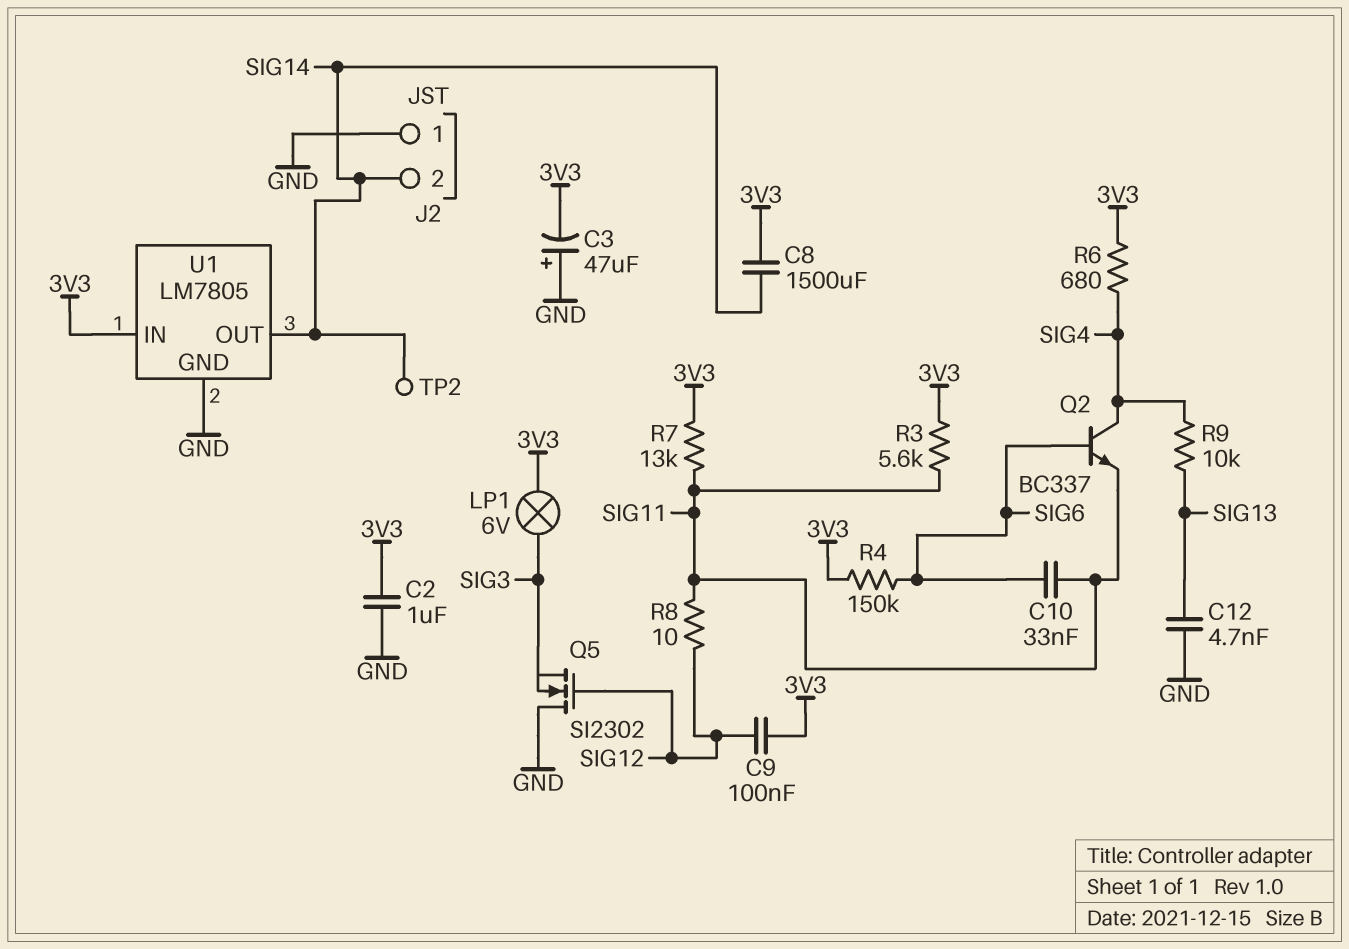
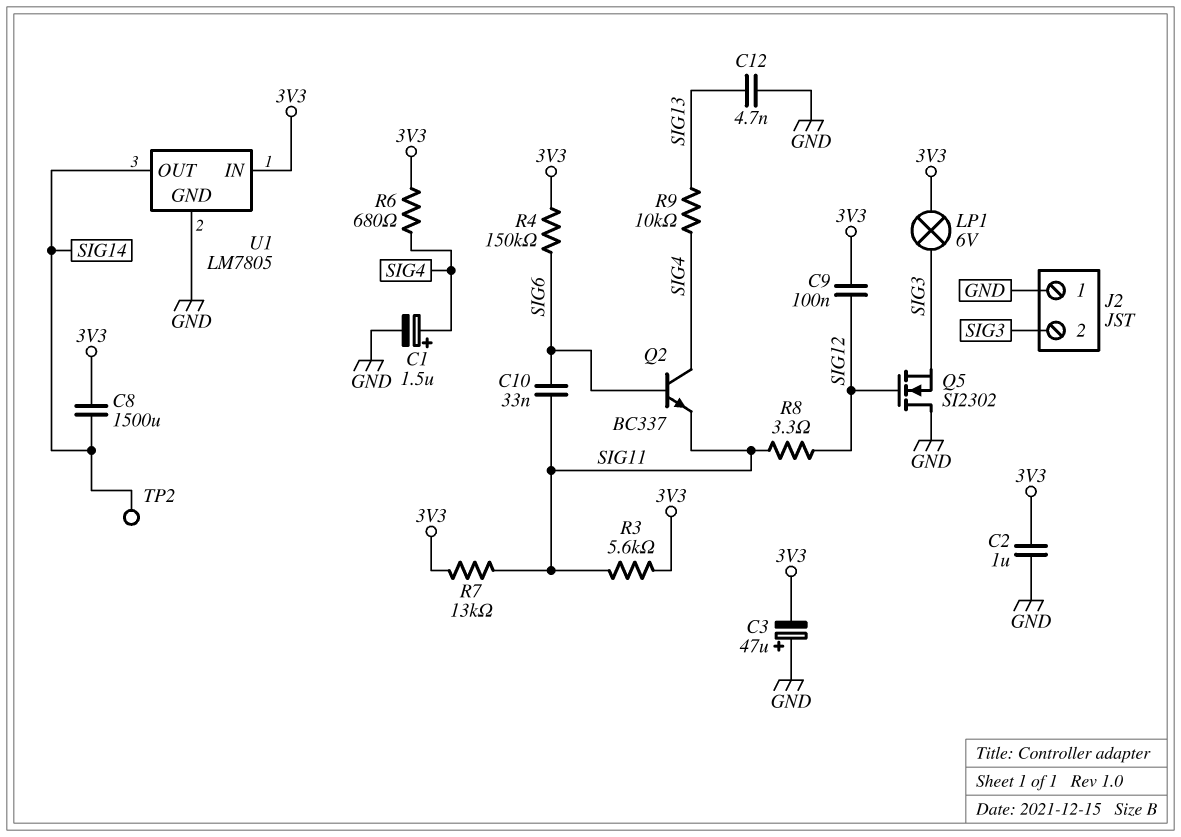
C1: none -> 1.5uF (plus SIG4, minus GND)
J2 pin 2: SIG14 -> SIG3
R8: 10 (SIG11, SIG12) -> 3.3 (SIG11, SIG12)

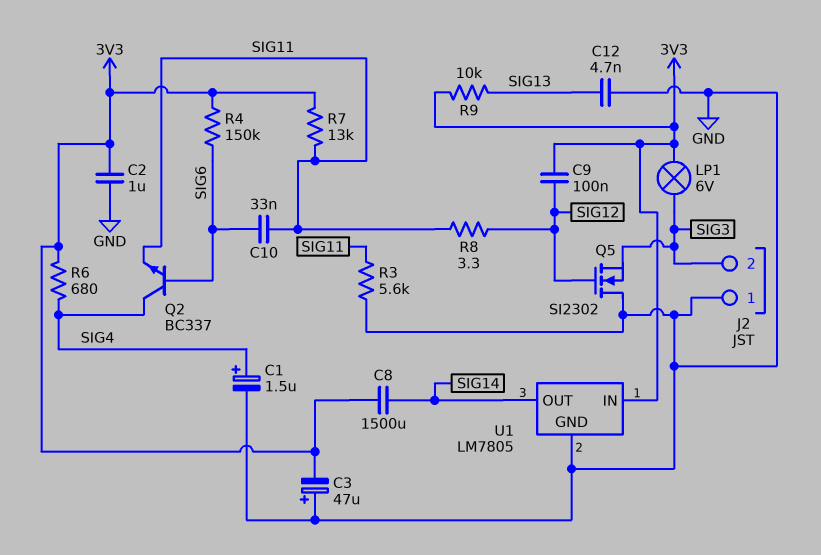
R3: 5.6k (3V3, SIG11) -> 5.6k (GND, SIG11)
R9: 10k (SIG4, SIG13) -> 10k (3V3, SIG13)
TP2: test point (SIG14) -> none

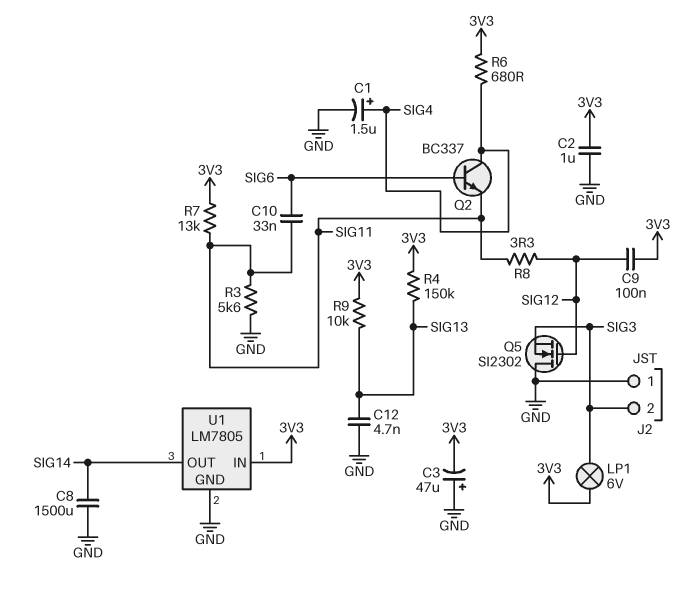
C8: 1500uF (3V3, SIG14) -> 1500uF (GND, SIG14)
R4: 150k (3V3, SIG6) -> 150k (3V3, SIG13)

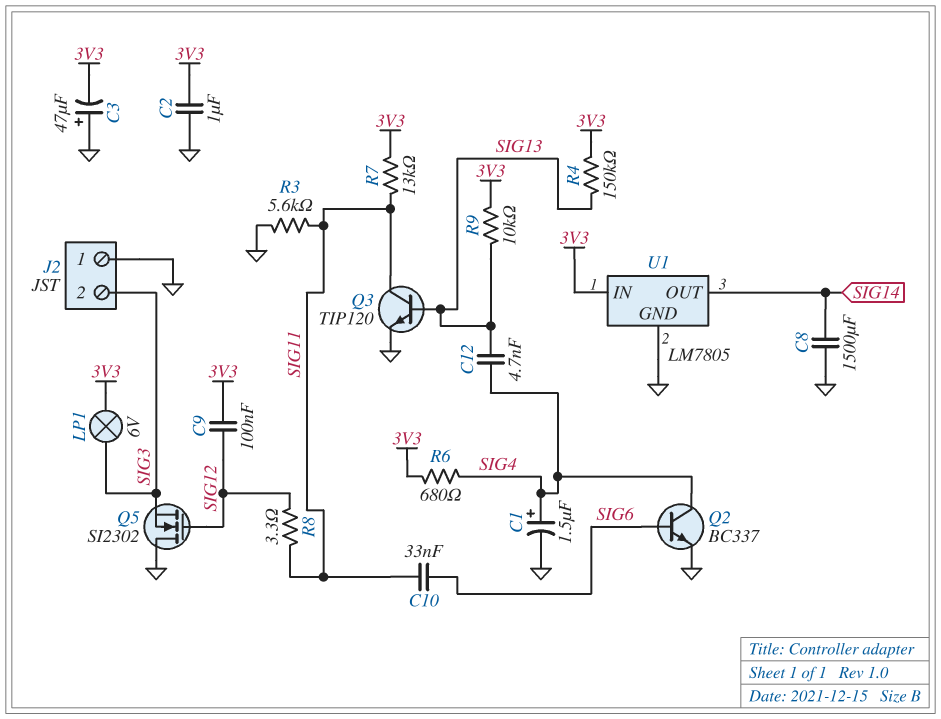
C12: 4.7nF (GND, SIG13) -> 4.7nF (SIG4, SIG13)
Q2: NPN BC337 (B SIG6, C SIG4, E SIG11) -> NPN BC337 (B SIG6, C SIG4, E GND)
Q3: none -> NPN TIP120 (B SIG13, C SIG11, E GND)

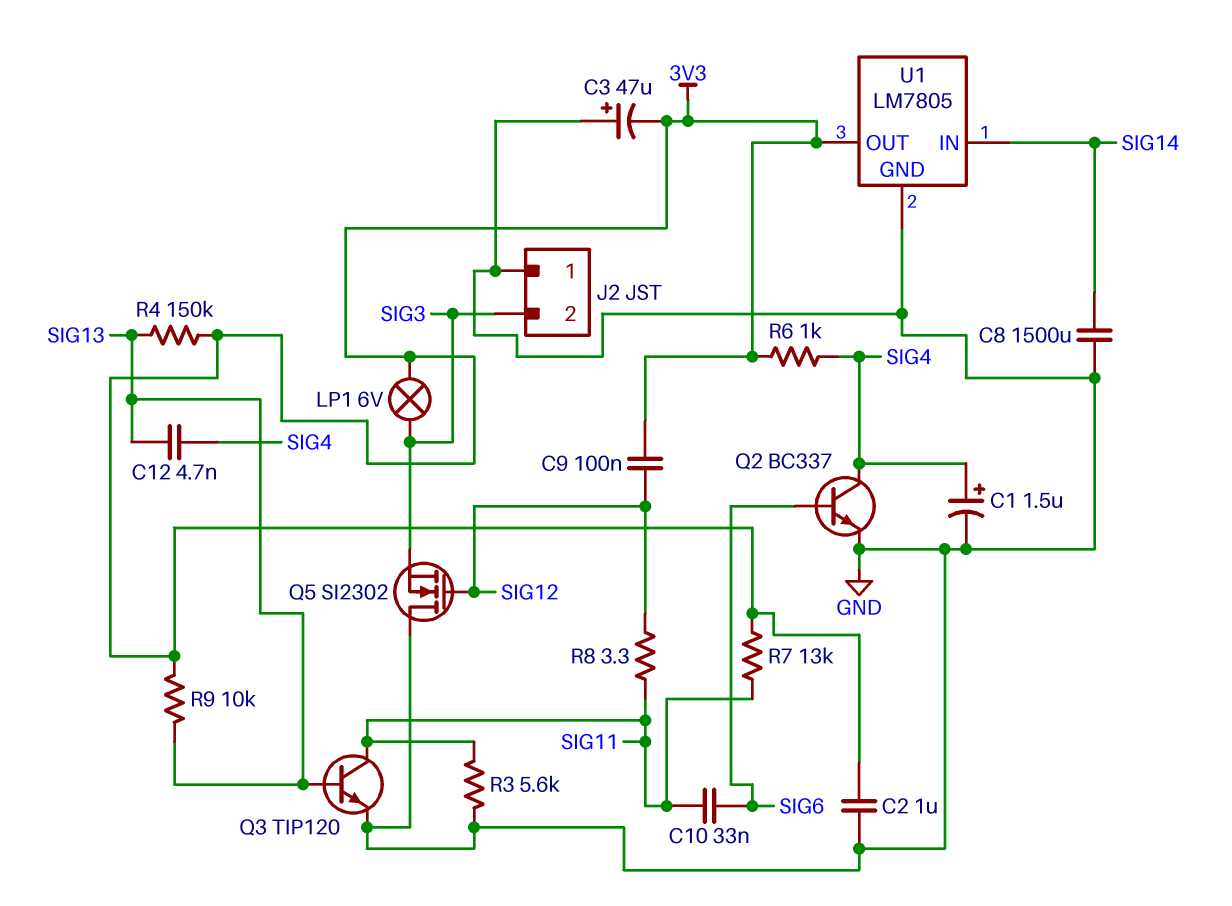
R6: 680 (3V3, SIG4) -> 1k (3V3, SIG4)
U1 pin IN: 3V3 -> SIG14
U1 pin OUT: SIG14 -> 3V3

